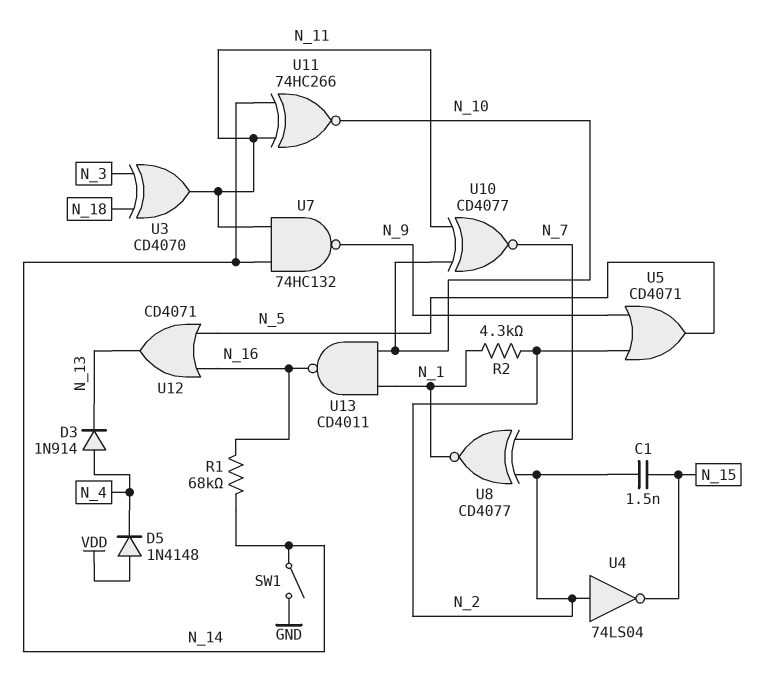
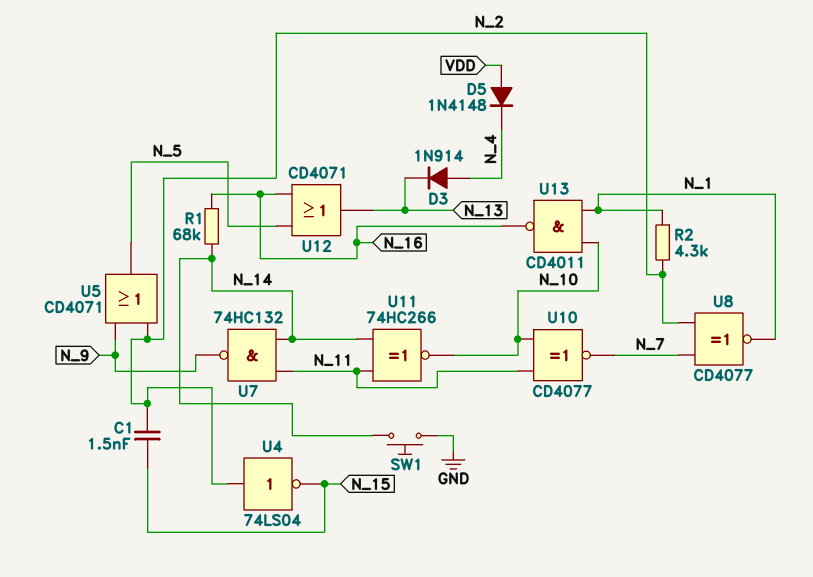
SW1: switch (GND, N_14) -> button (GND, N_14)
U3: XOR CD4070 (in N_3, in N_18, out N_11) -> none

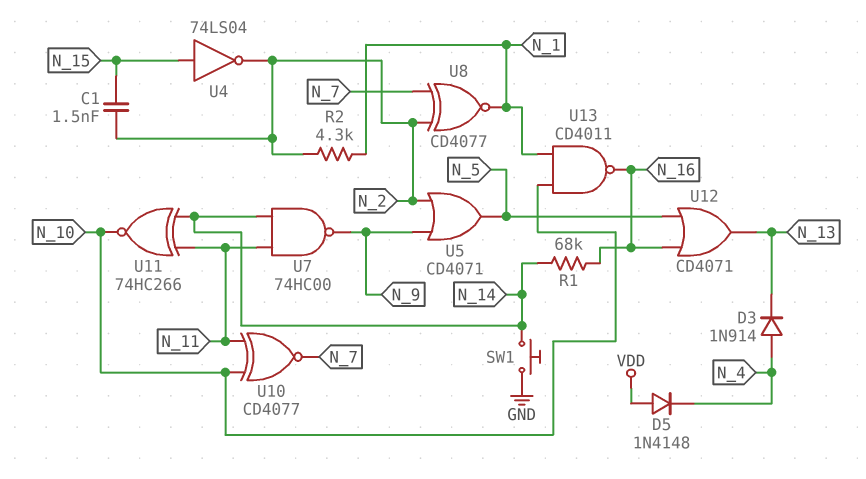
U4: NOT 74LS04 (in N_2, out N_15) -> NOT 74LS04 (in N_15, out N_2)
U7: NAND 74HC132 (in N_11, in N_14, out N_9) -> NAND 74HC00 (in N_11, in N_14, out N_9)

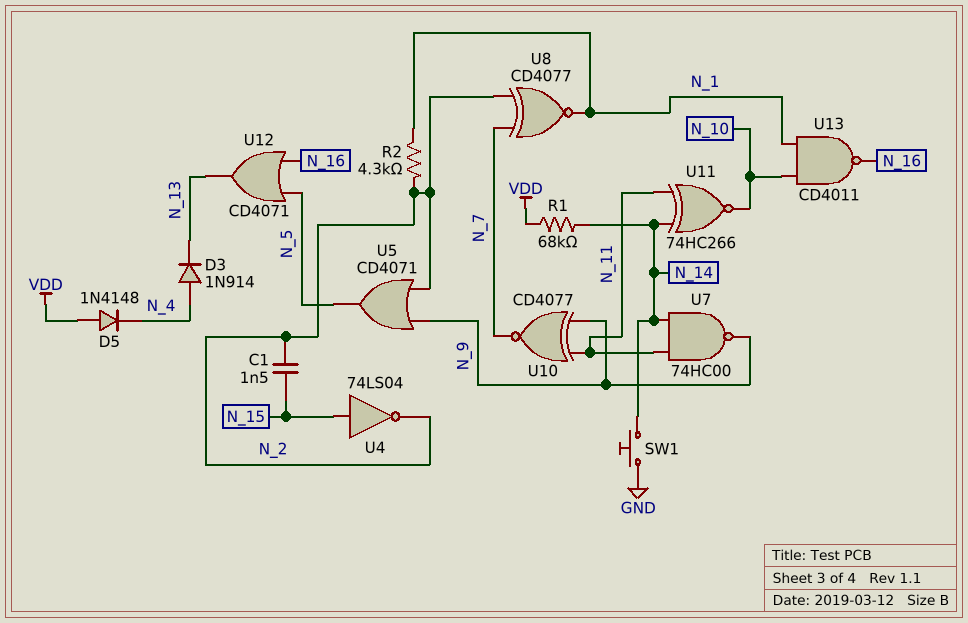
R1: 68k (N_14, N_16) -> 68k (N_14, VDD)
U10: XNOR CD4077 (in N_10, in N_11, out N_7) -> XNOR CD4077 (in N_9, in N_11, out N_7)

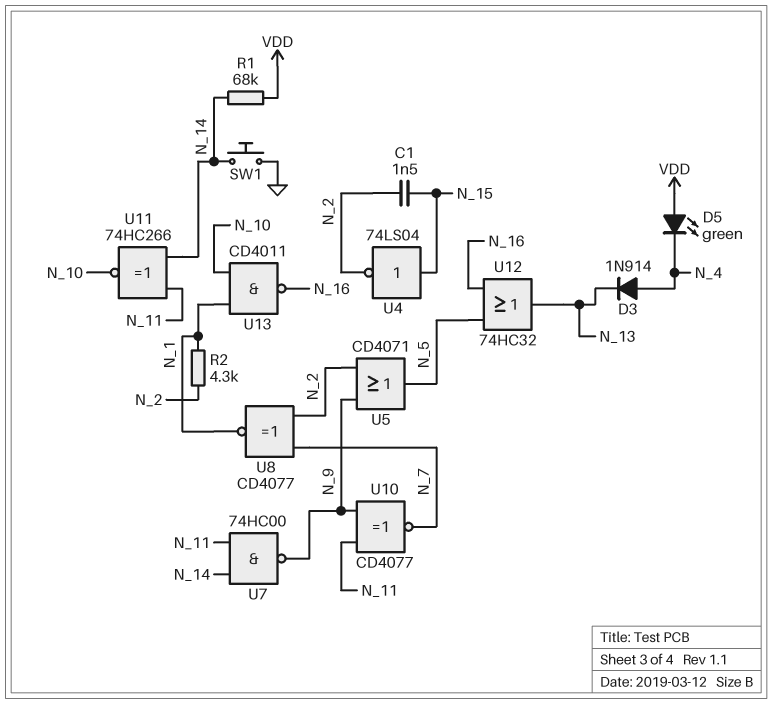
D5: diode 1N4148 (A VDD, K N_4) -> LED green (A VDD, K N_4)
U12: OR CD4071 (in N_5, in N_16, out N_13) -> OR 74HC32 (in N_5, in N_16, out N_13)

